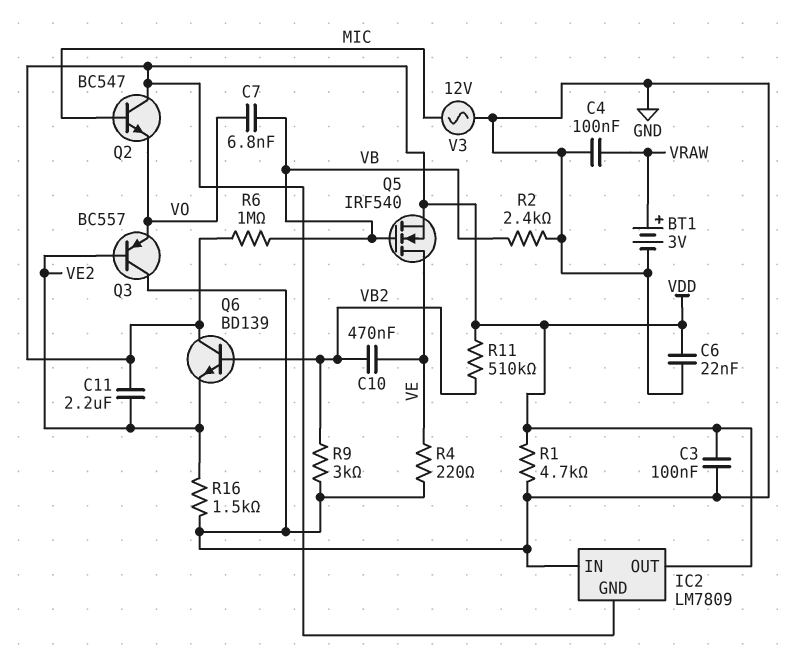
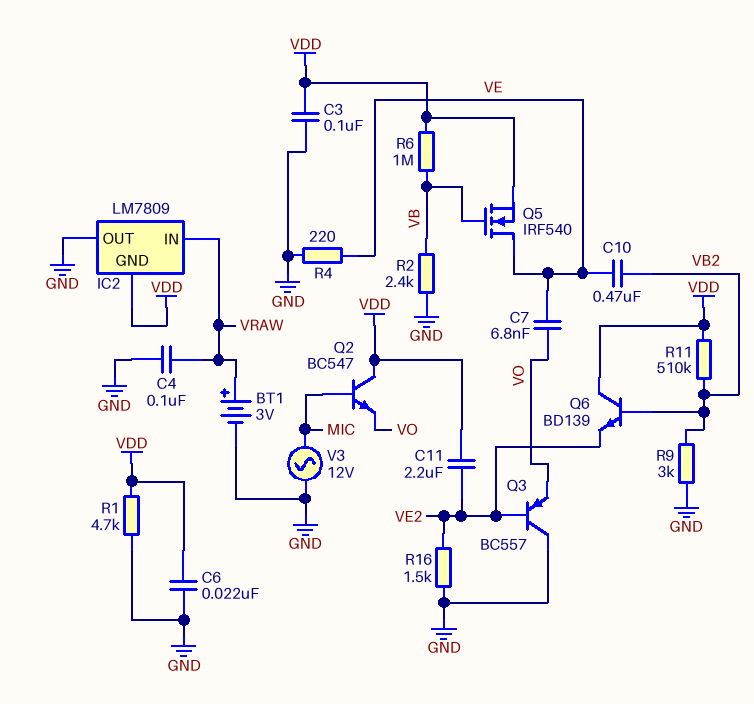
C7: 6.8nF (VB, VO) -> 6.8nF (VE, VO)
IC2 pin IN: GND -> VRAW
IC2 pin OUT: VDD -> GND

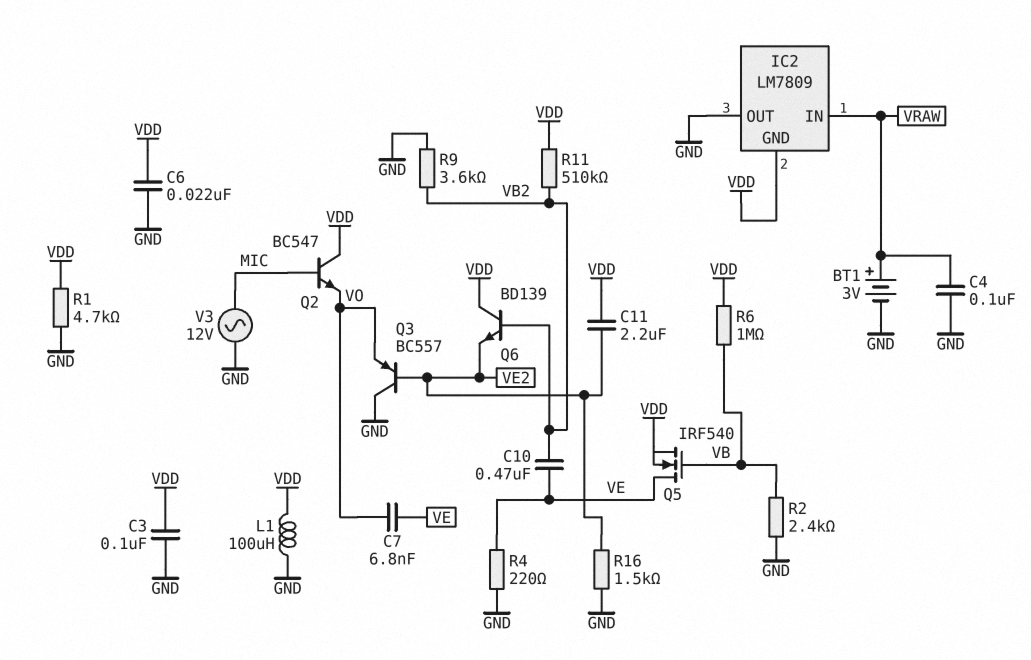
L1: none -> 100uH (GND, VDD)
R9: 3k (GND, VB2) -> 3.6k (GND, VB2)

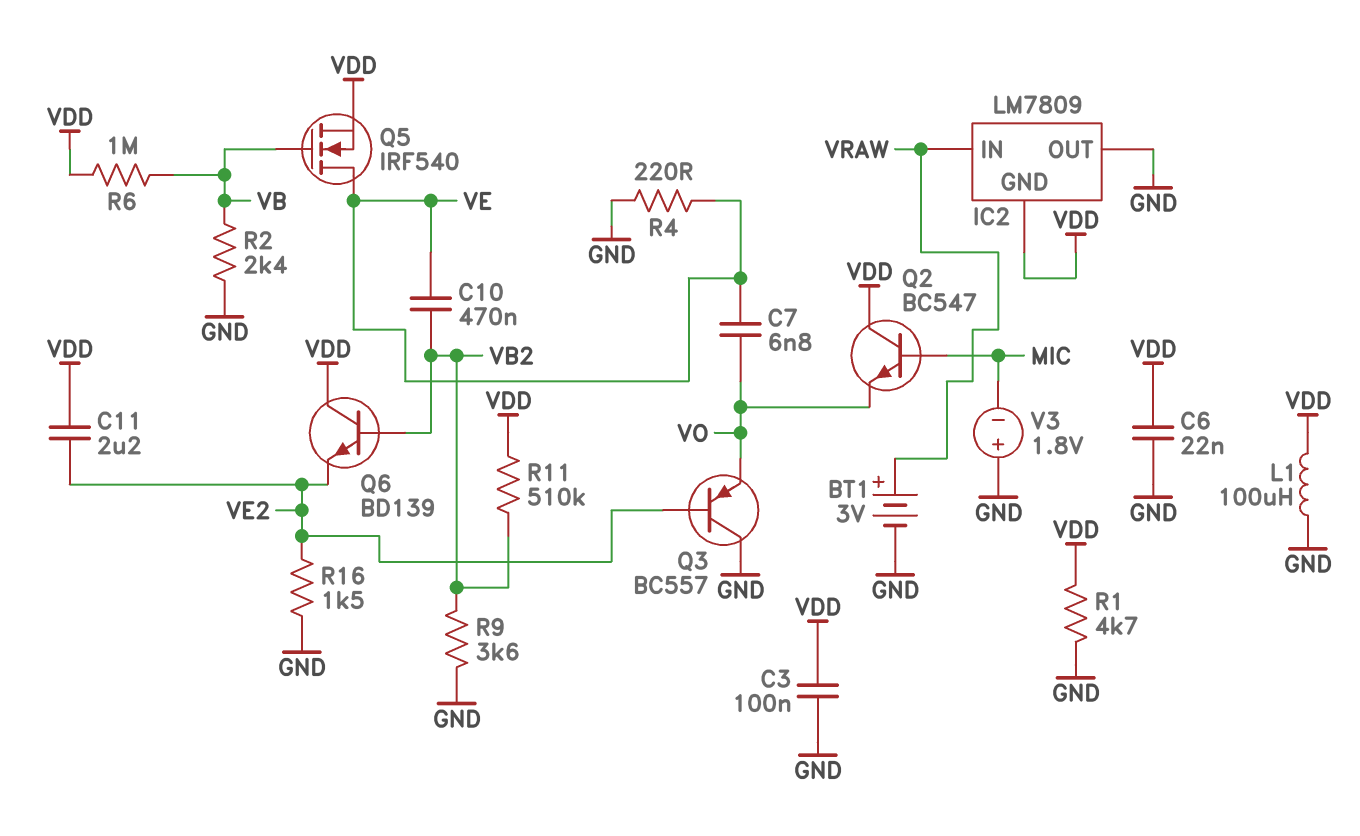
C4: 100nF (GND, VRAW) -> none
V3: AC 12V (GND, MIC) -> 1.8V (plus GND, minus MIC)

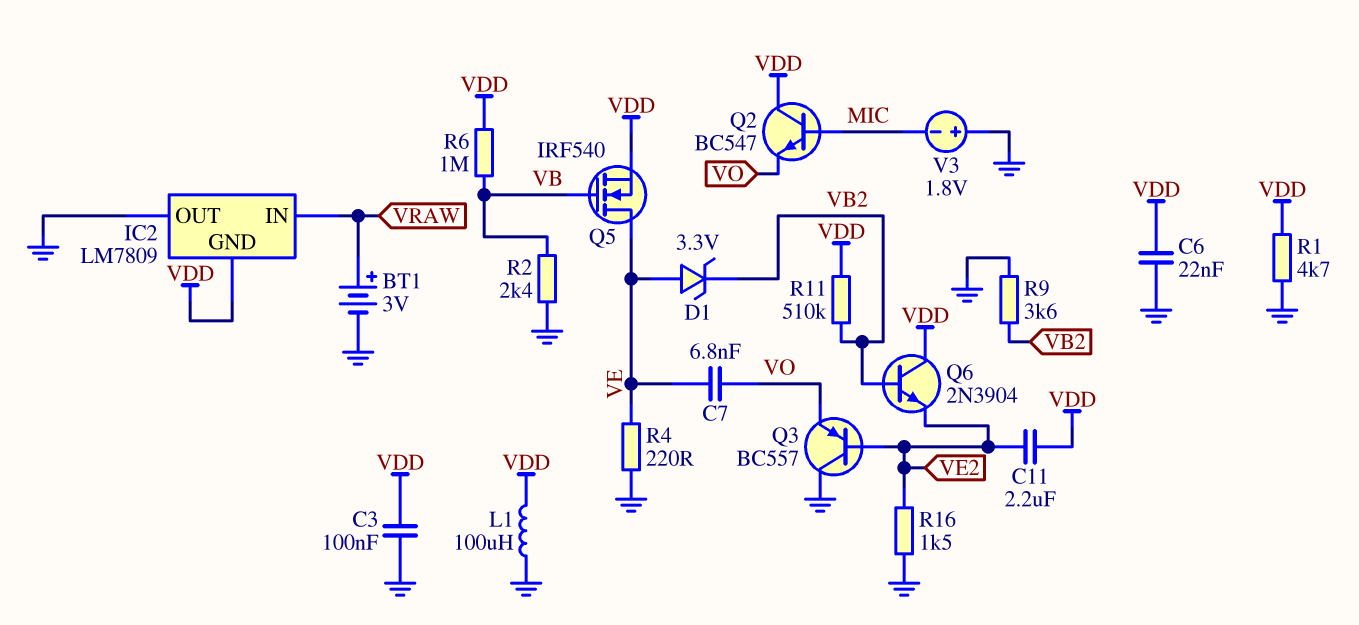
C10: 470nF (VB2, VE) -> none
D1: none -> zener 3.3V (A VE, K VB2)
Q6: NPN BD139 (B VB2, C VDD, E VE2) -> NPN 2N3904 (B VB2, C VDD, E VE2)

